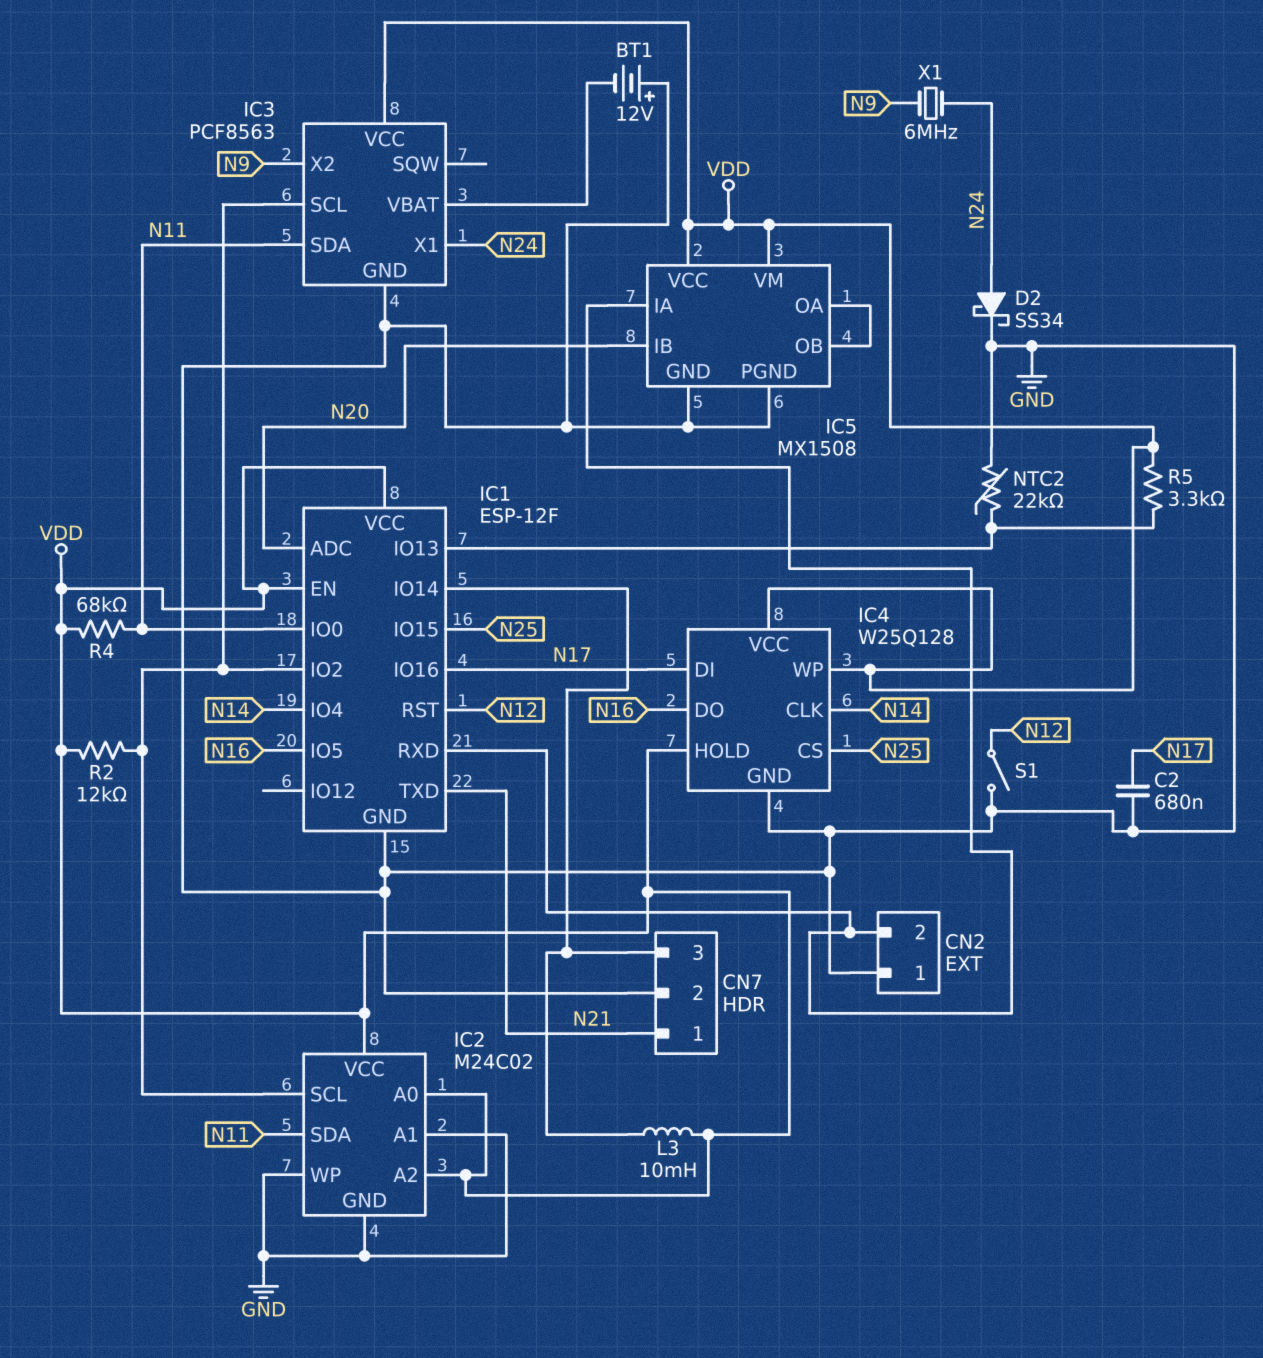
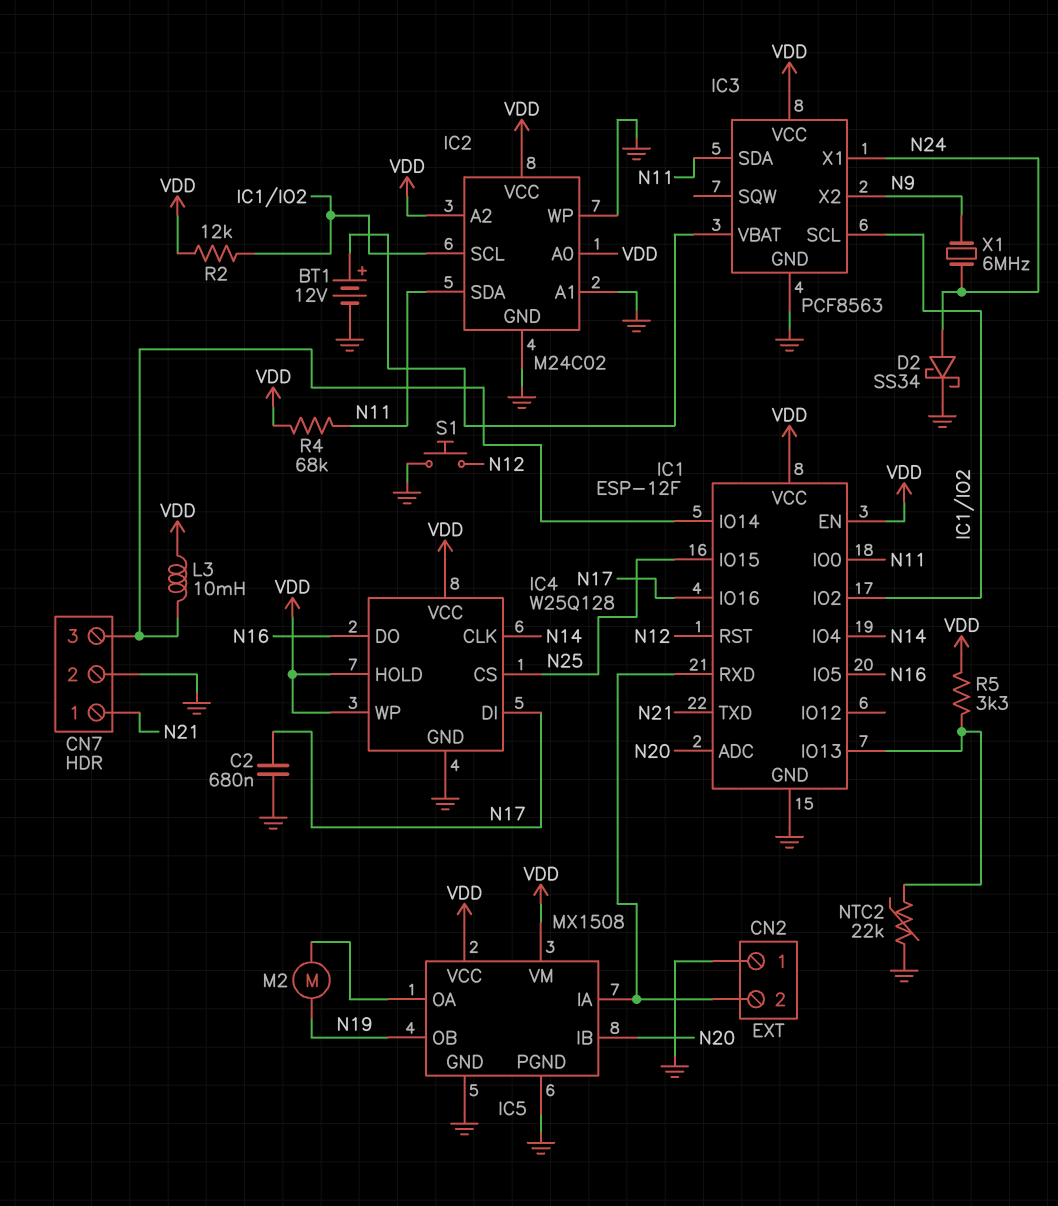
BT1: 12V (plus GND, minus IC3/VBAT) -> 12V (plus IC3/VBAT, minus GND)
IC5 pin OB: IC5/OA -> N19
M2: none -> motor (IC5/OA, N19)
S1: switch (GND, N12) -> button (GND, N12)

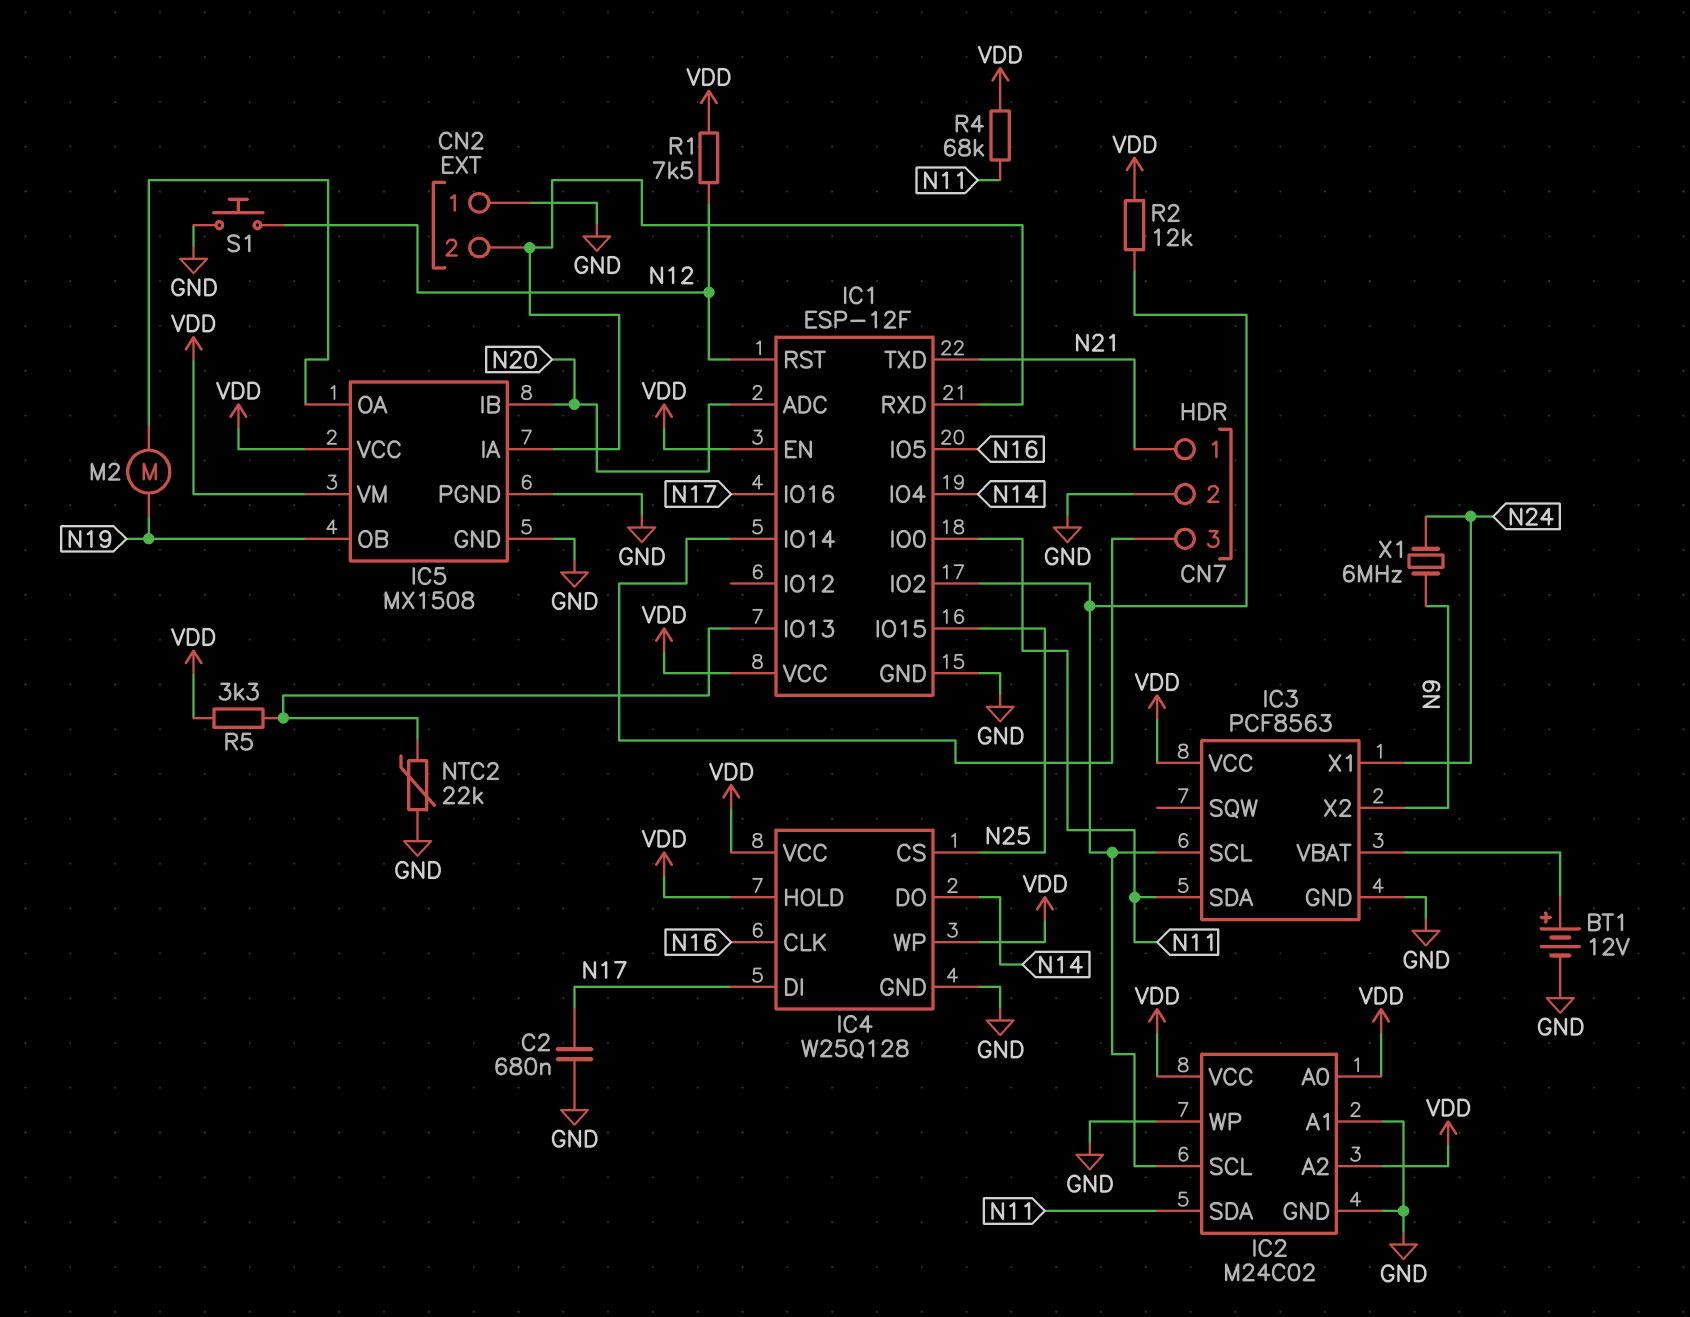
D2: schottky SS34 (A N24, K GND) -> none
IC4 pin CLK: N14 -> N16
IC4 pin DO: N16 -> N14
L3: 10mH (CN7/3, VDD) -> none
R1: none -> 7.5k (N12, VDD)

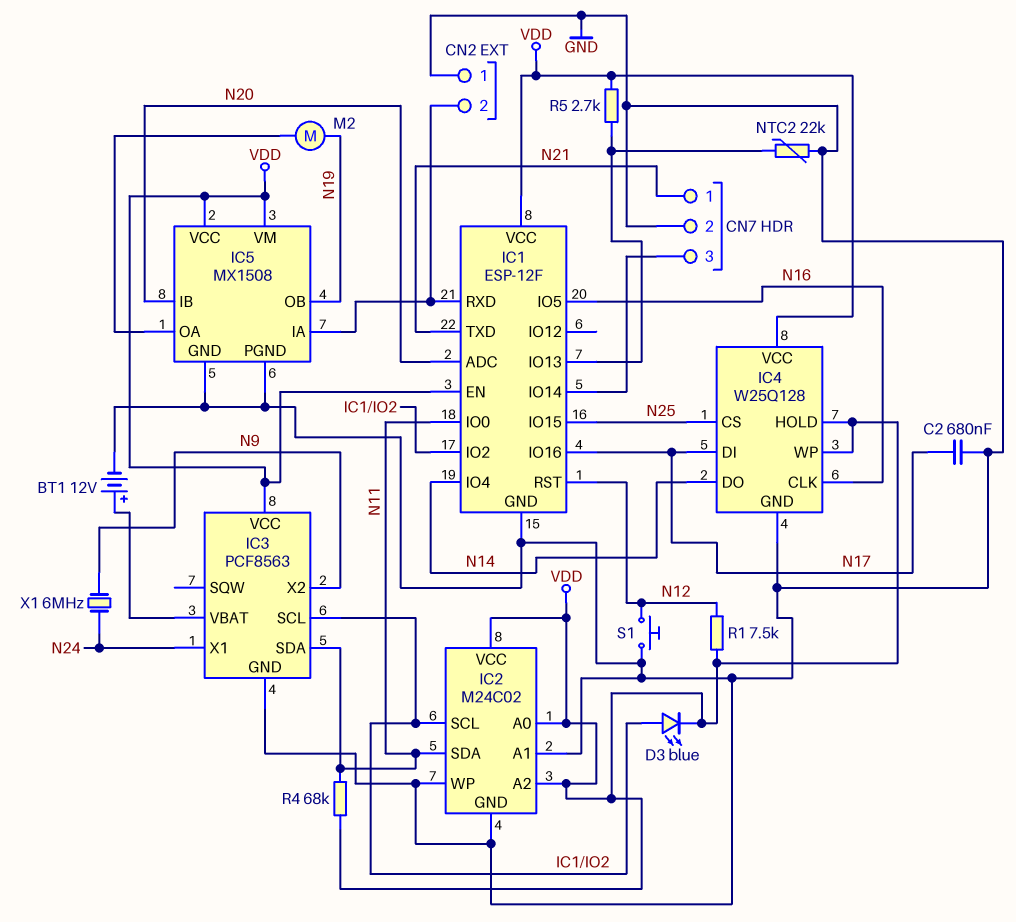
D3: none -> LED blue (A IC1/IO2, K VDD)
R2: 12k (IC1/IO2, VDD) -> none
R5: 3.3k (IC1/IO13, VDD) -> 2.7k (IC1/IO13, VDD)

